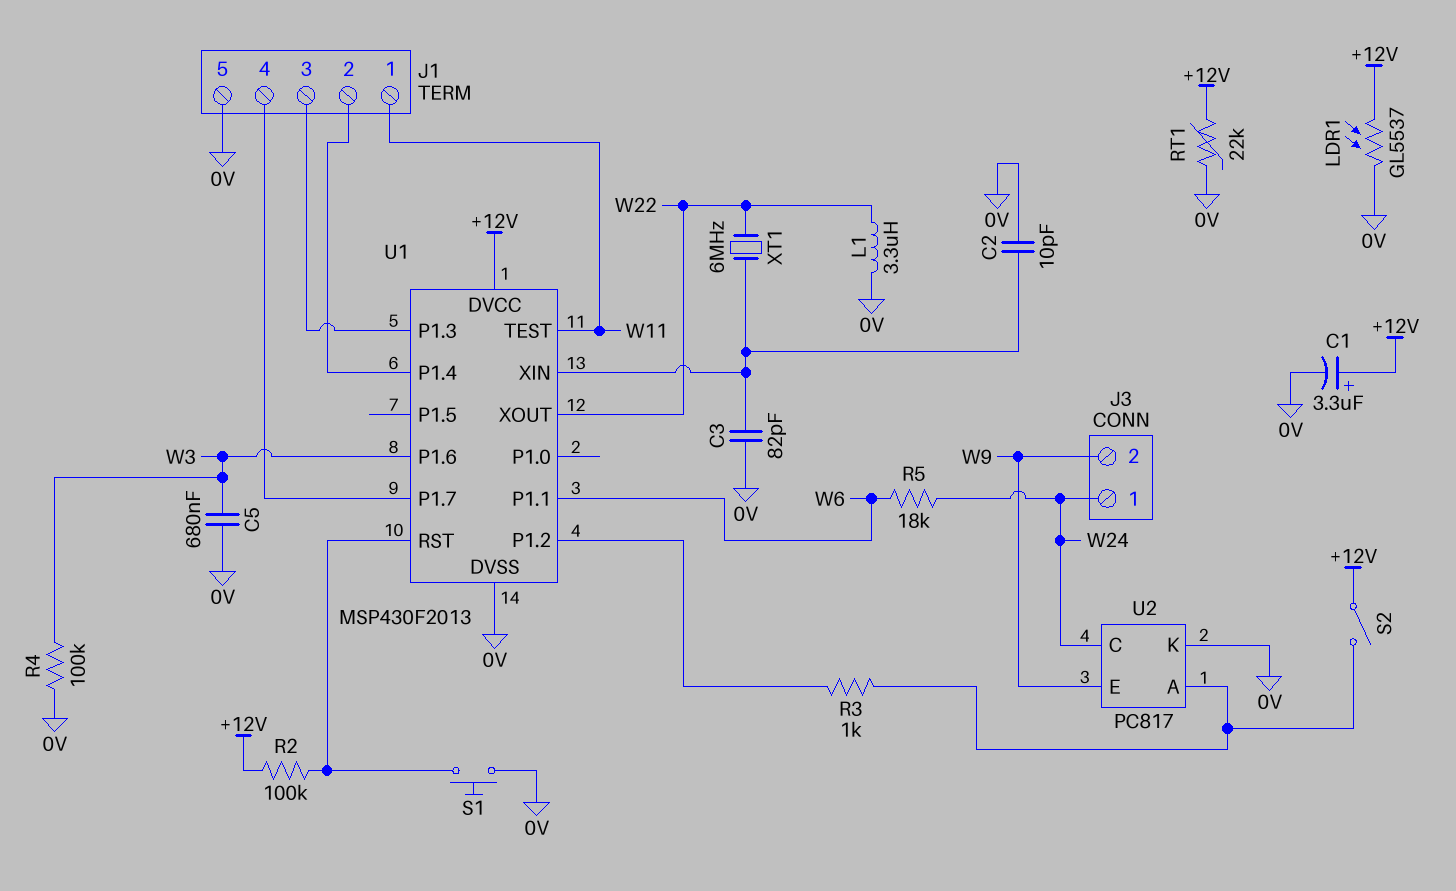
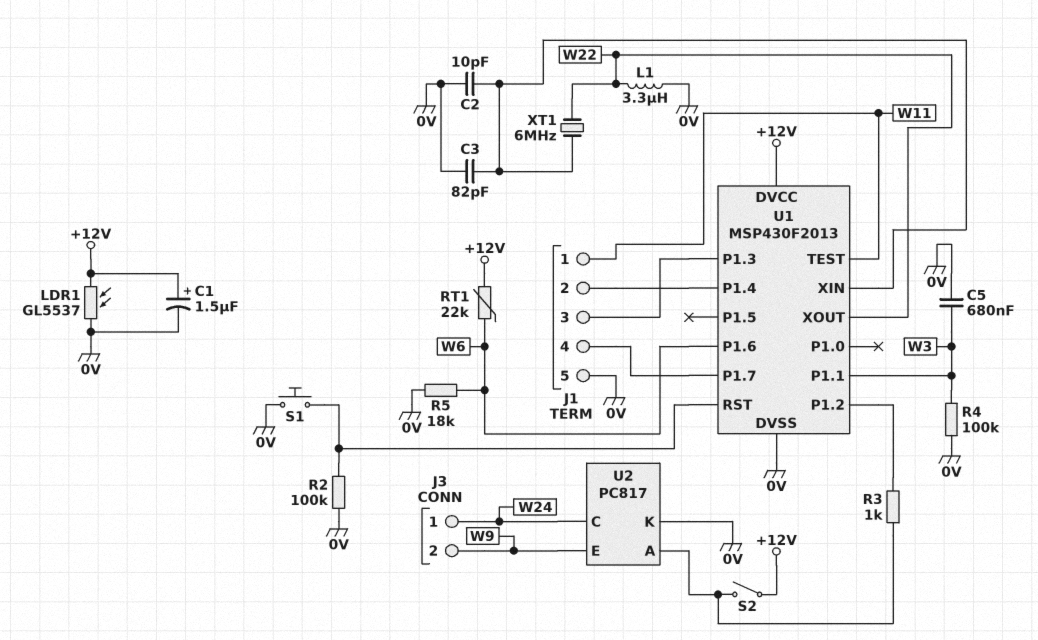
C1: 3.3uF (plus +12V, minus 0V) -> 1.5uF (plus +12V, minus 0V)
R2: 100k (+12V, U1/RST) -> 100k (0V, U1/RST)
R5: 18k (W6, W24) -> 18k (0V, W6)
RT1: 22k (+12V, 0V) -> 22k (+12V, W6)
U1 pin P1.1: W6 -> W3
U1 pin P1.6: W3 -> W6

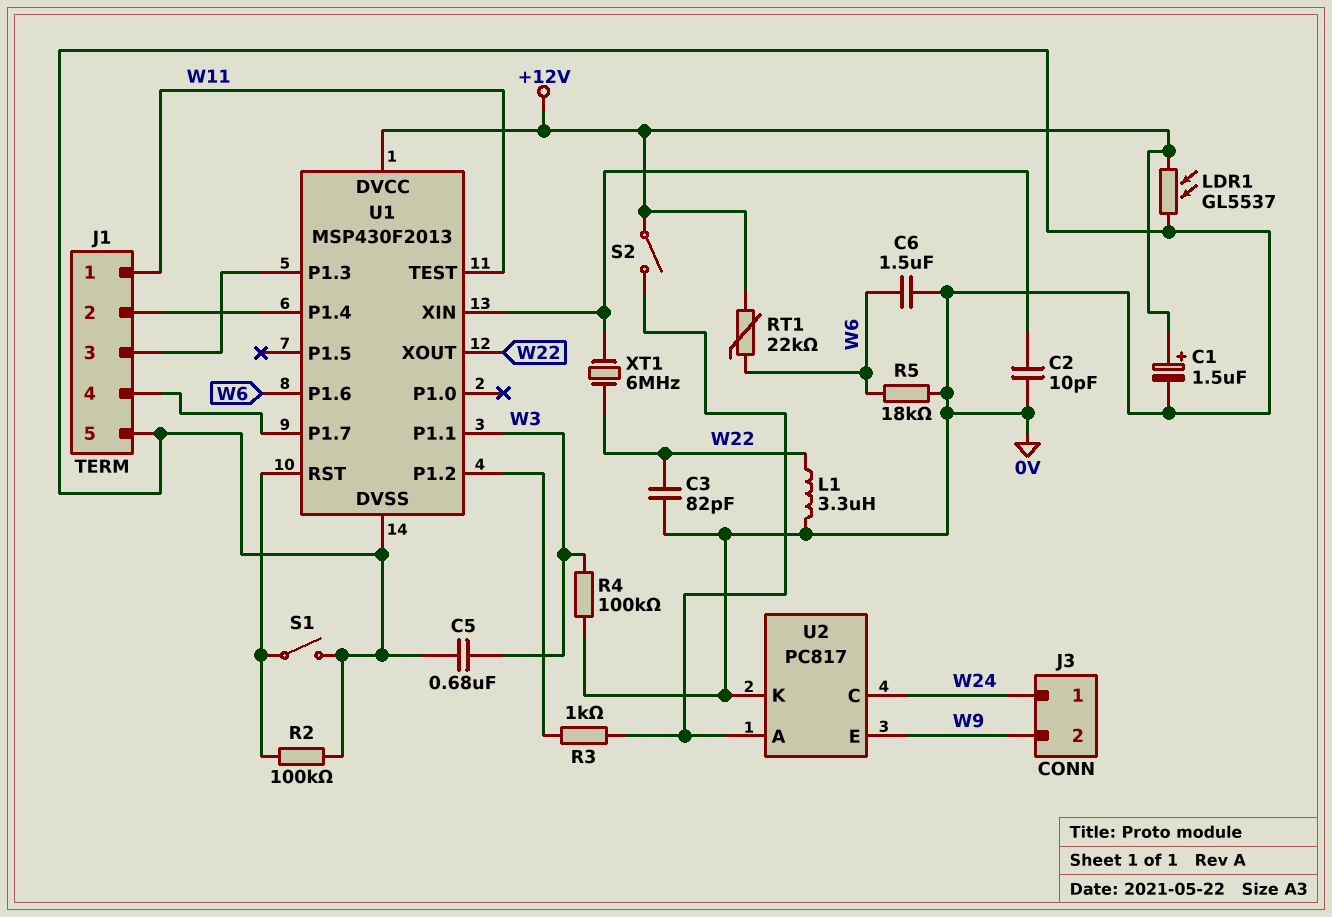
C3: 82pF (0V, U1/XIN) -> 82pF (0V, W22)
C6: none -> 1.5uF (0V, W6)
S1: button (0V, U1/RST) -> switch (0V, U1/RST)

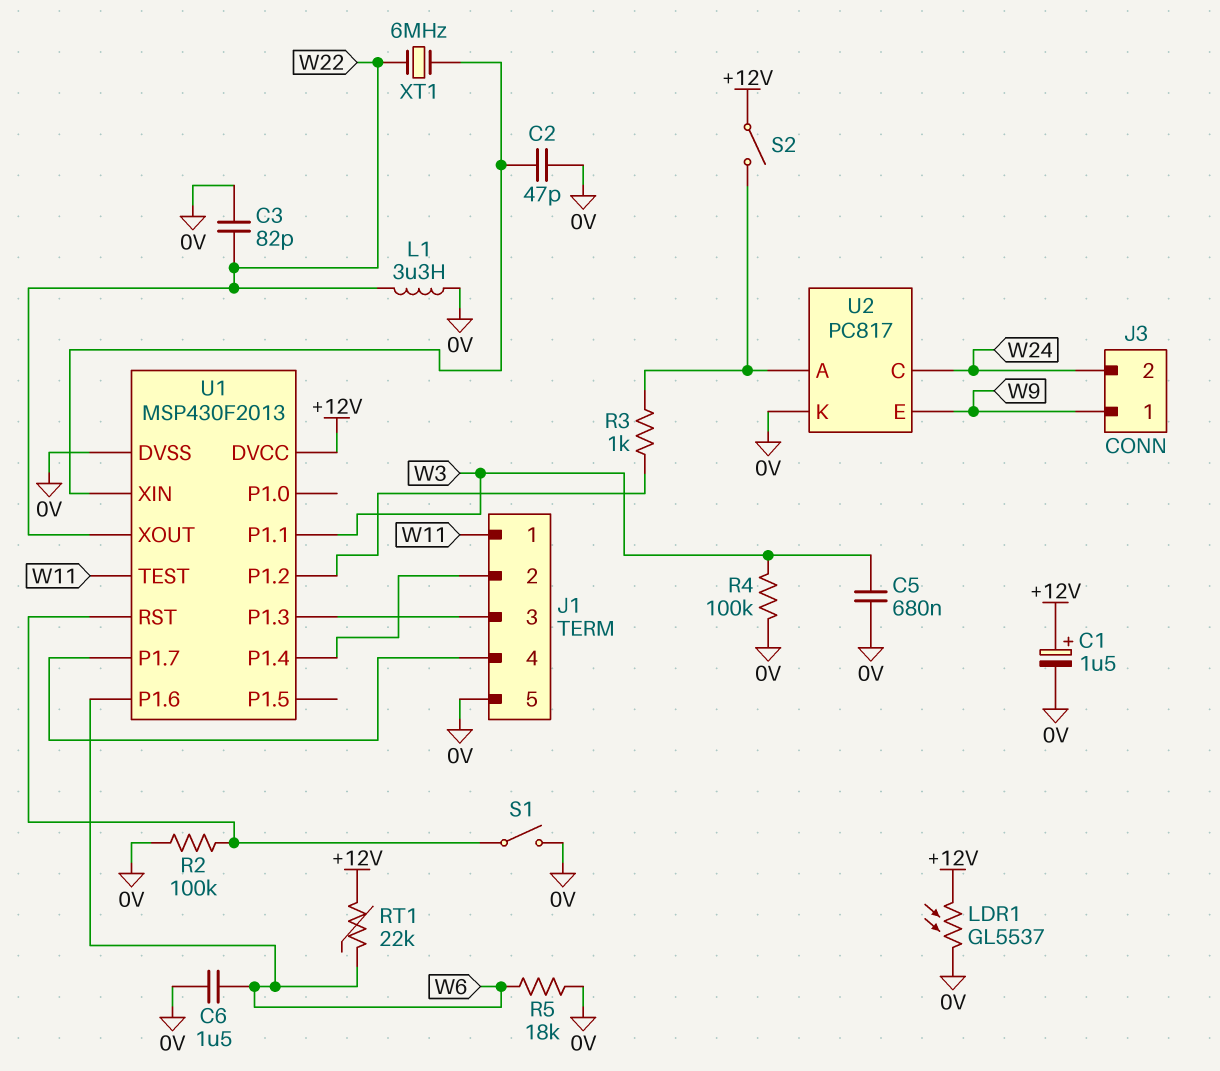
C2: 10pF (0V, U1/XIN) -> 47pF (0V, U1/XIN)
J3 pin 1: W24 -> W9
J3 pin 2: W9 -> W24

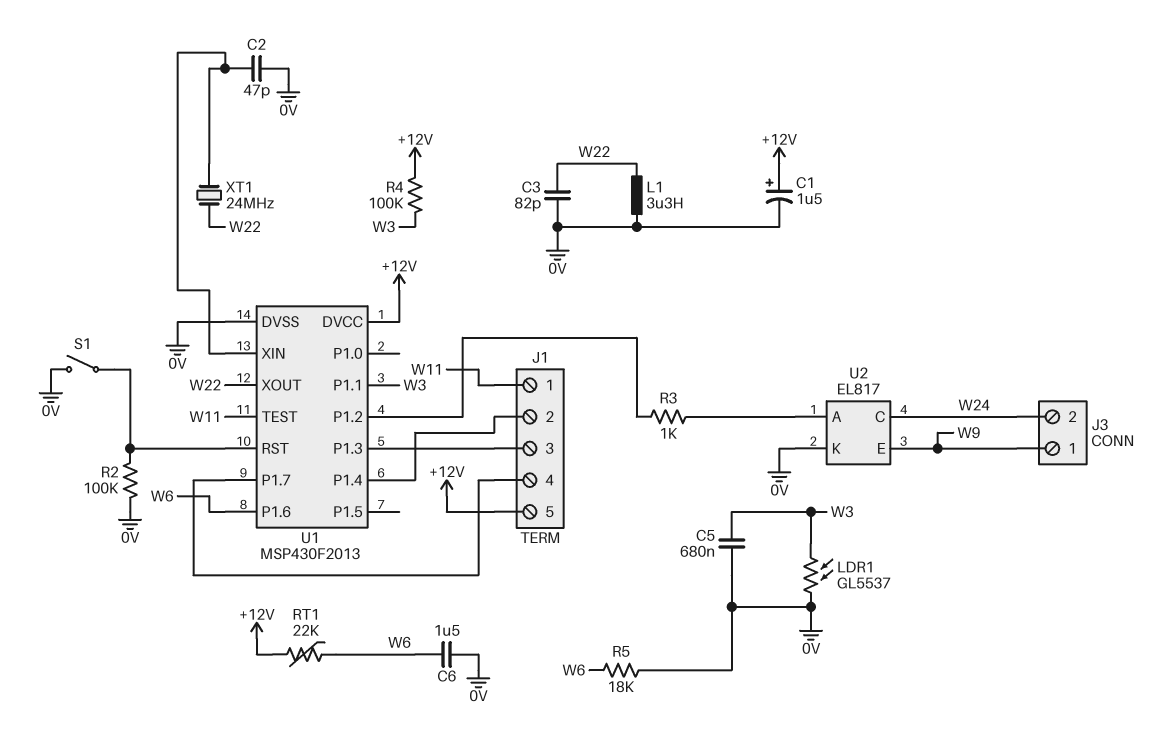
J1 pin 5: 0V -> +12V
LDR1: GL5537 (+12V, 0V) -> GL5537 (0V, W3)
R4: 100k (0V, W3) -> 100k (+12V, W3)
S2: switch (+12V, U2/A) -> none
U2: PC817 -> EL817
XT1: 6MHz (U1/XIN, W22) -> 24MHz (U1/XIN, W22)

